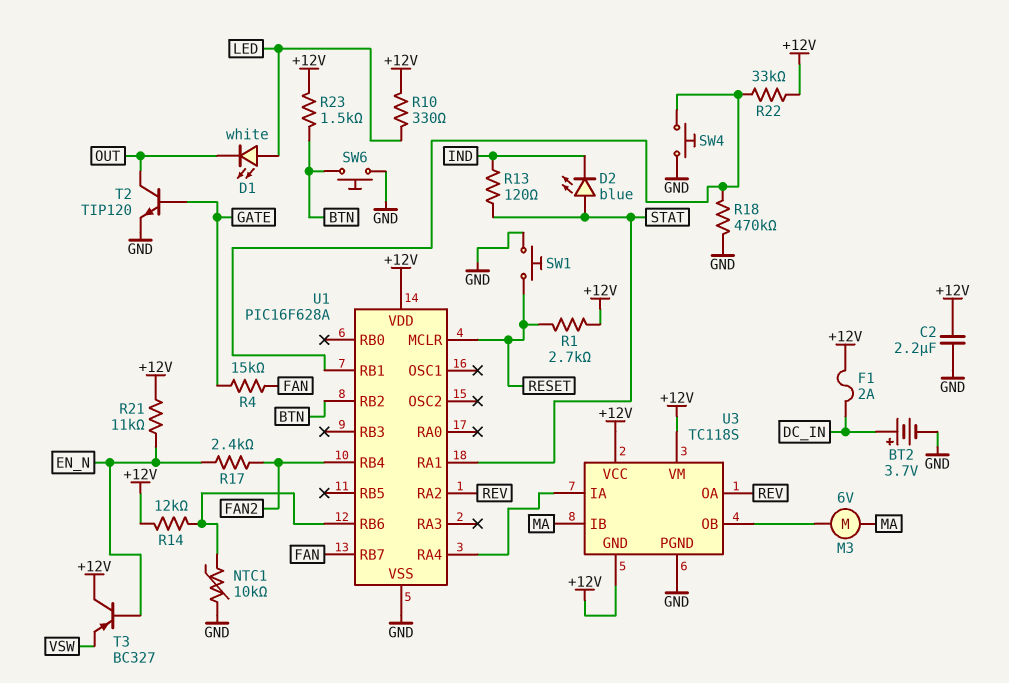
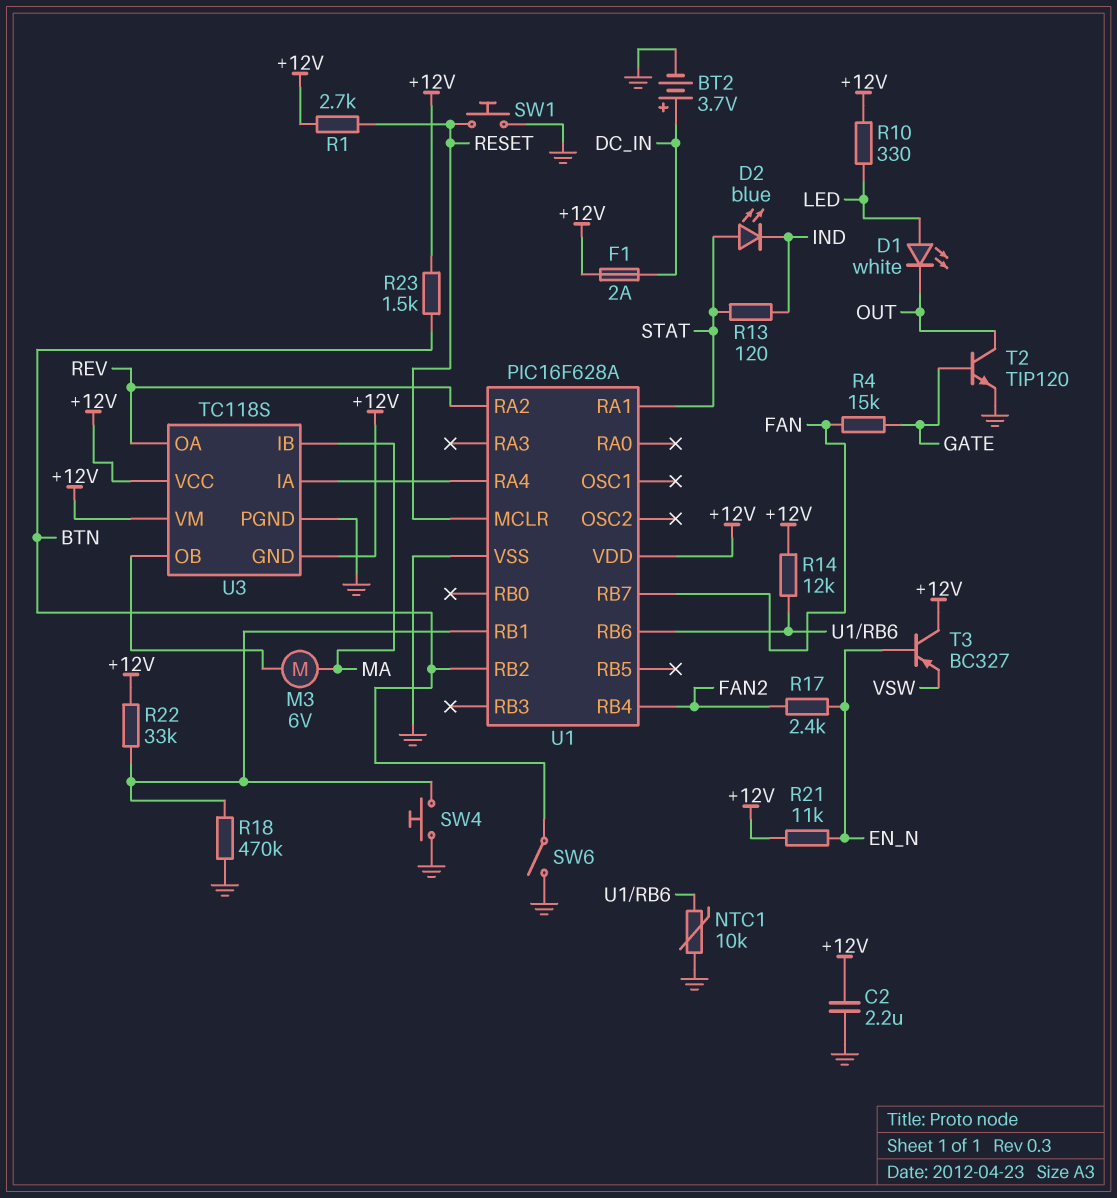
SW6: button (BTN, GND) -> switch (BTN, GND)

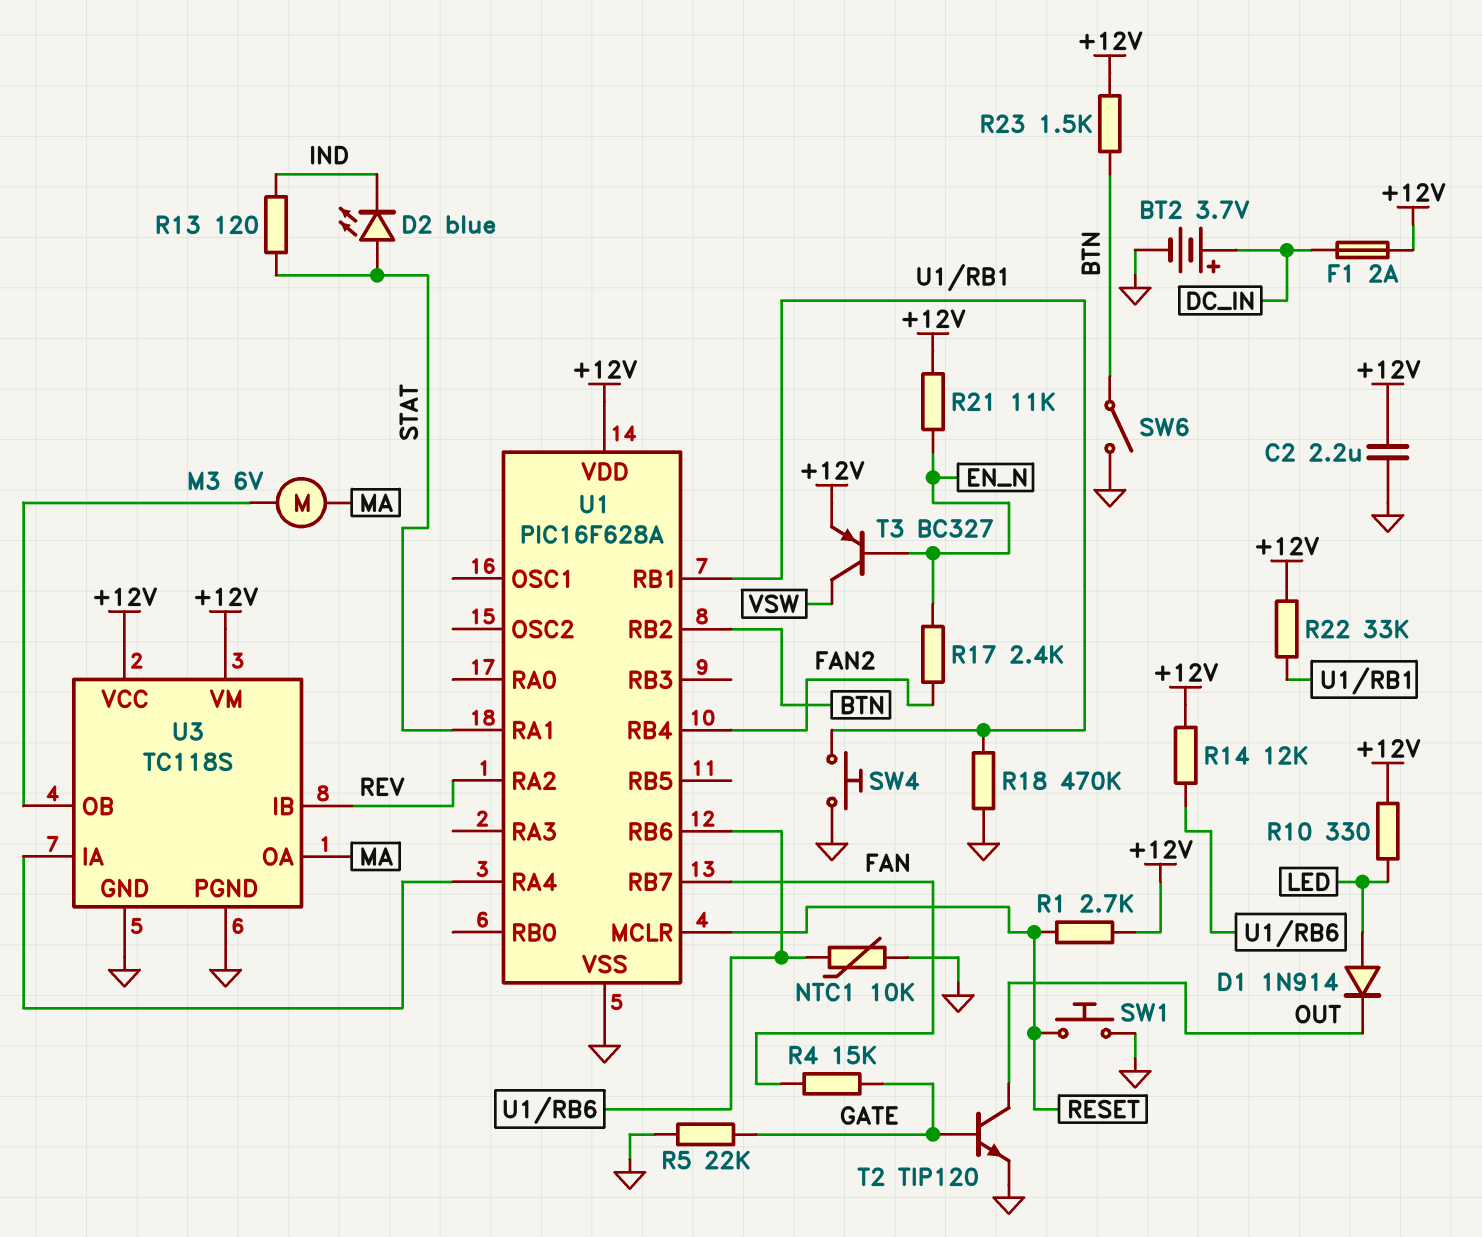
D1: LED white (A LED, K OUT) -> diode 1N914 (A LED, K OUT)
R5: none -> 22k (GATE, GND)
T3: PNP BC327 (B EN_N, C +12V, E VSW) -> PNP BC327 (B EN_N, C VSW, E +12V)
U3 pin GND: +12V -> GND
U3 pin IB: MA -> REV
U3 pin OA: REV -> MA

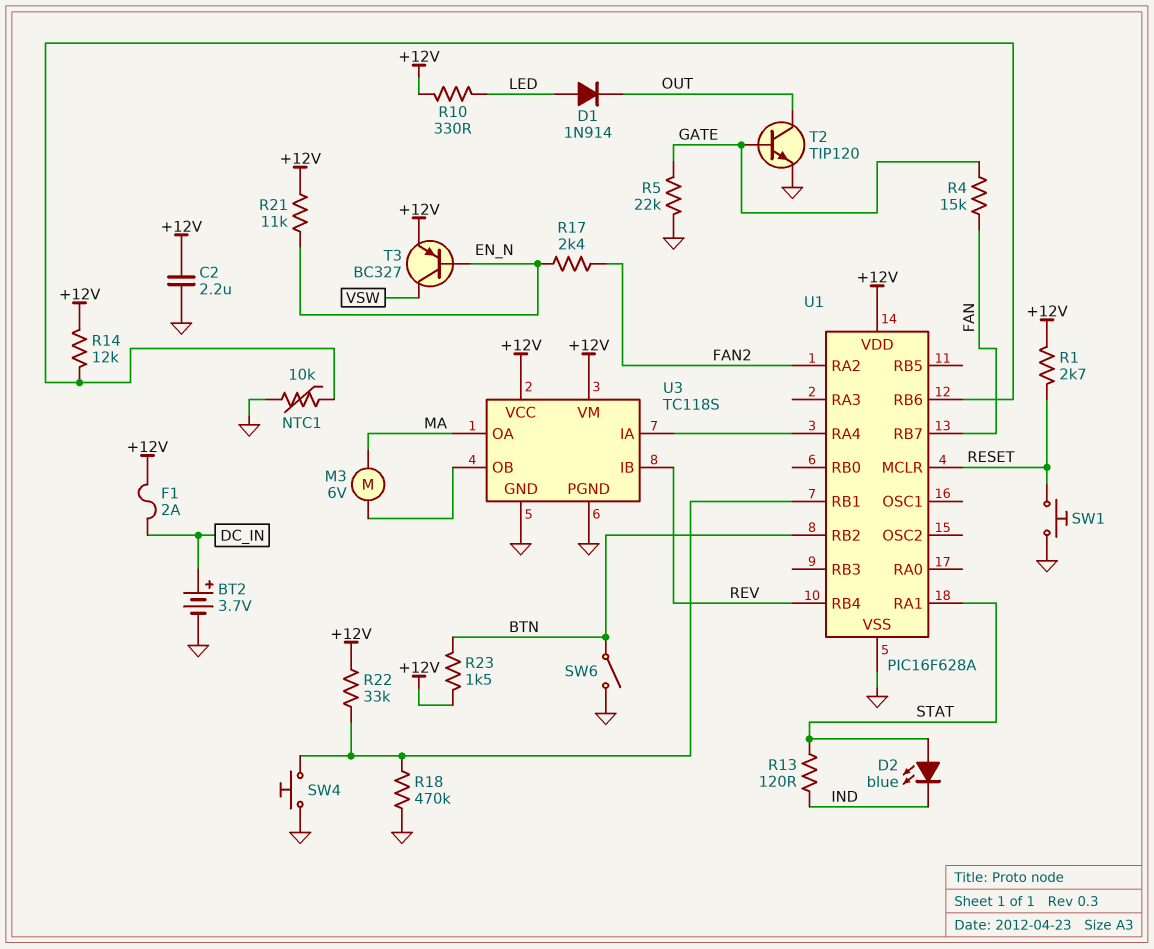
U1 pin RA2: REV -> FAN2
U1 pin RB4: FAN2 -> REV

